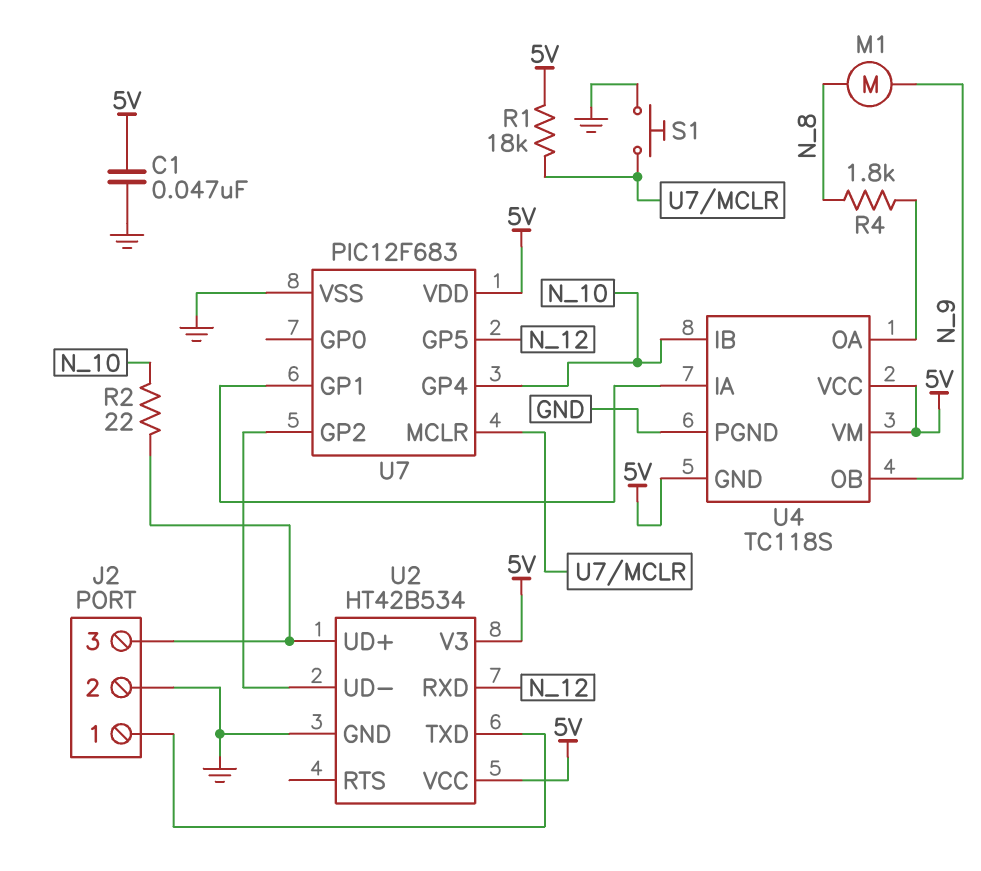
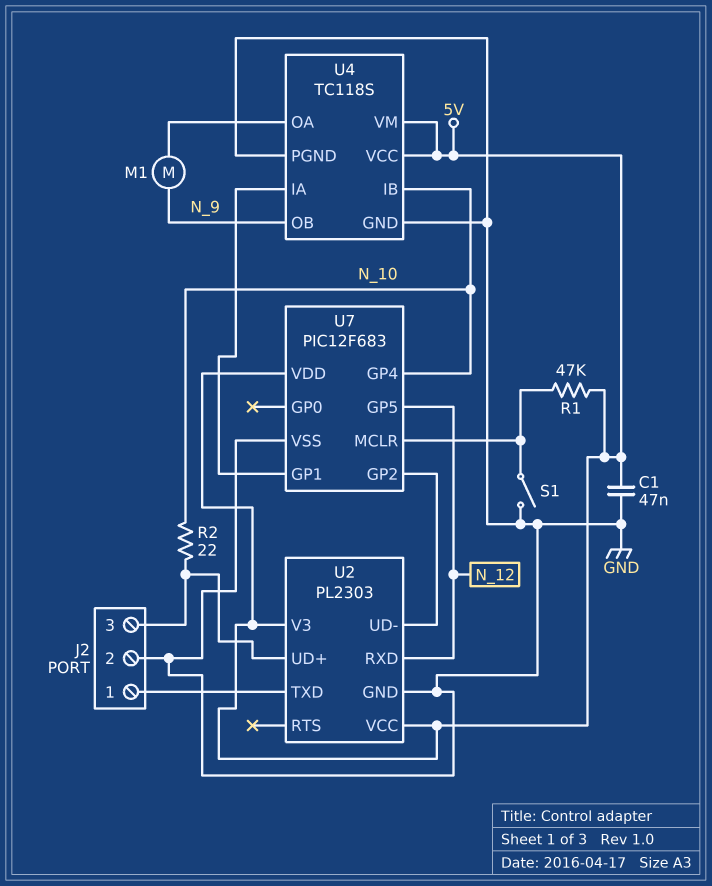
M1: motor (N_8, N_9) -> motor (N_9, U4/OA)
R1: 18k (5V, U7/MCLR) -> 47k (5V, U7/MCLR)
R4: 1.8k (N_8, U4/OA) -> none
S1: button (GND, U7/MCLR) -> switch (GND, U7/MCLR)
U2: HT42B534 -> PL2303
U4 pin GND: 5V -> GND

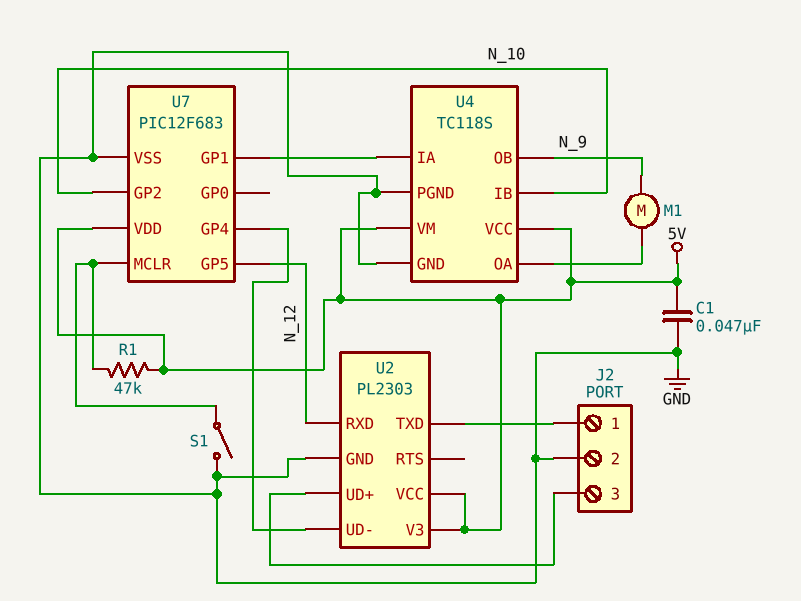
R2: 22 (J2/3, N_10) -> none
U7 pin GP2: U2/UD- -> N_10
U7 pin GP4: N_10 -> U2/UD-

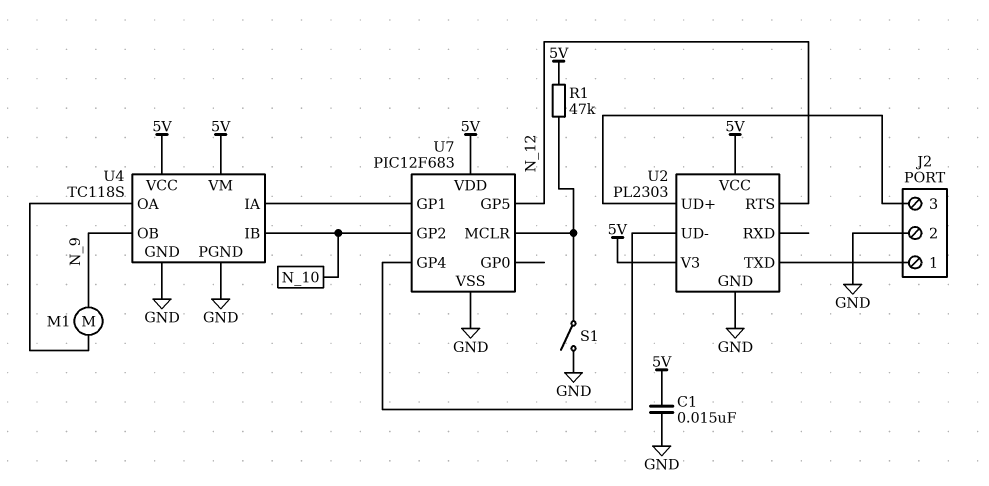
C1: 47nF (5V, GND) -> 15nF (5V, GND)
U2 pin RTS: none -> N_12
U2 pin RXD: N_12 -> none

